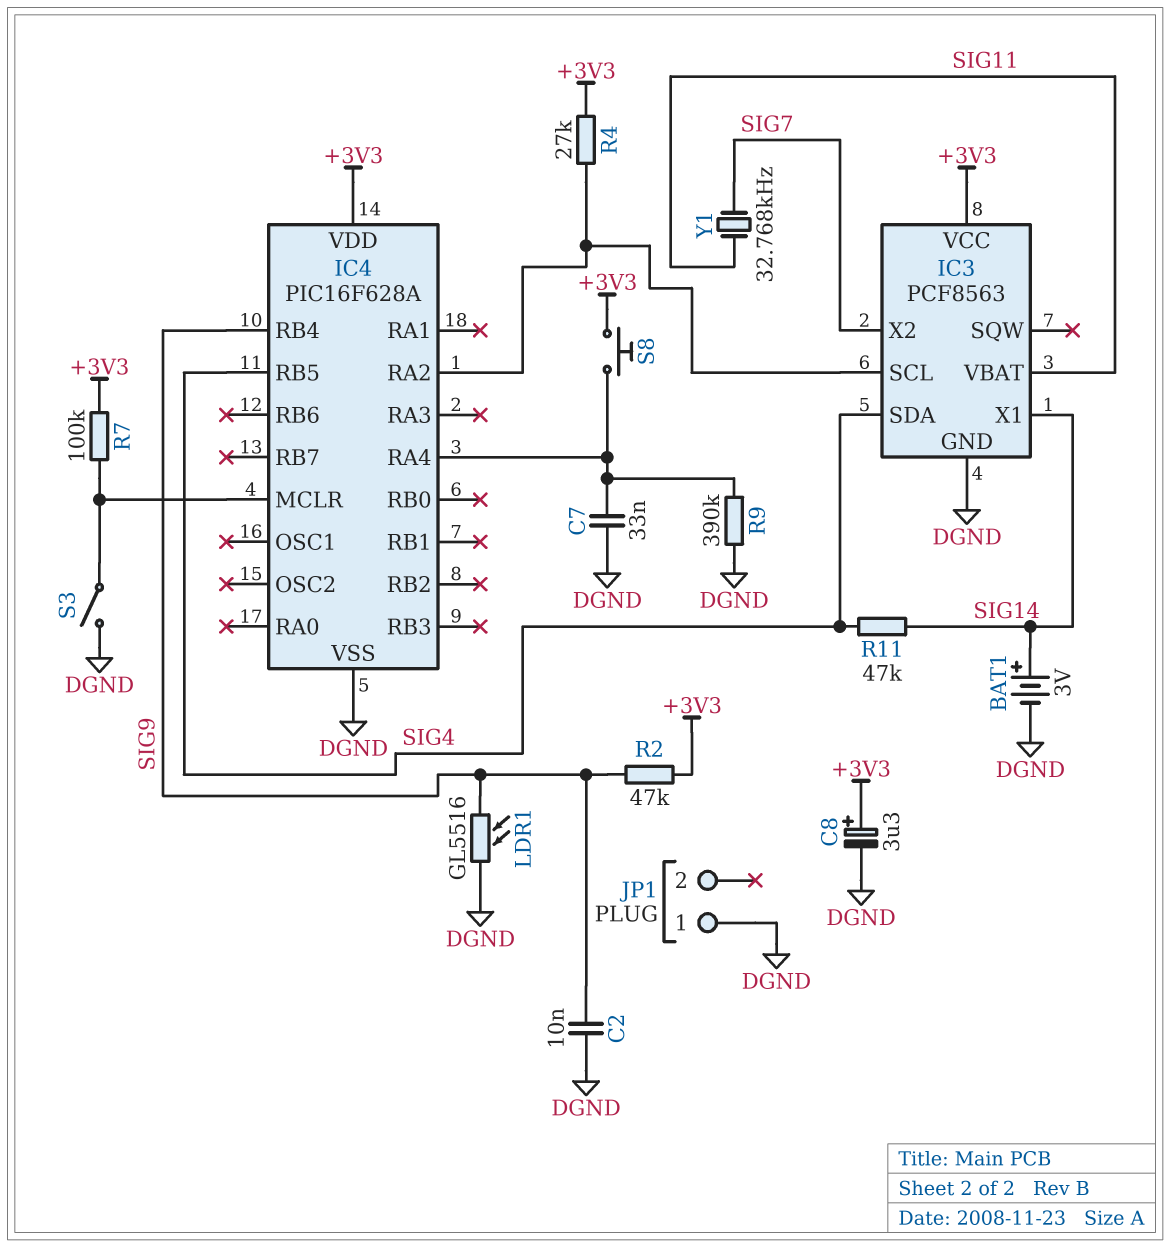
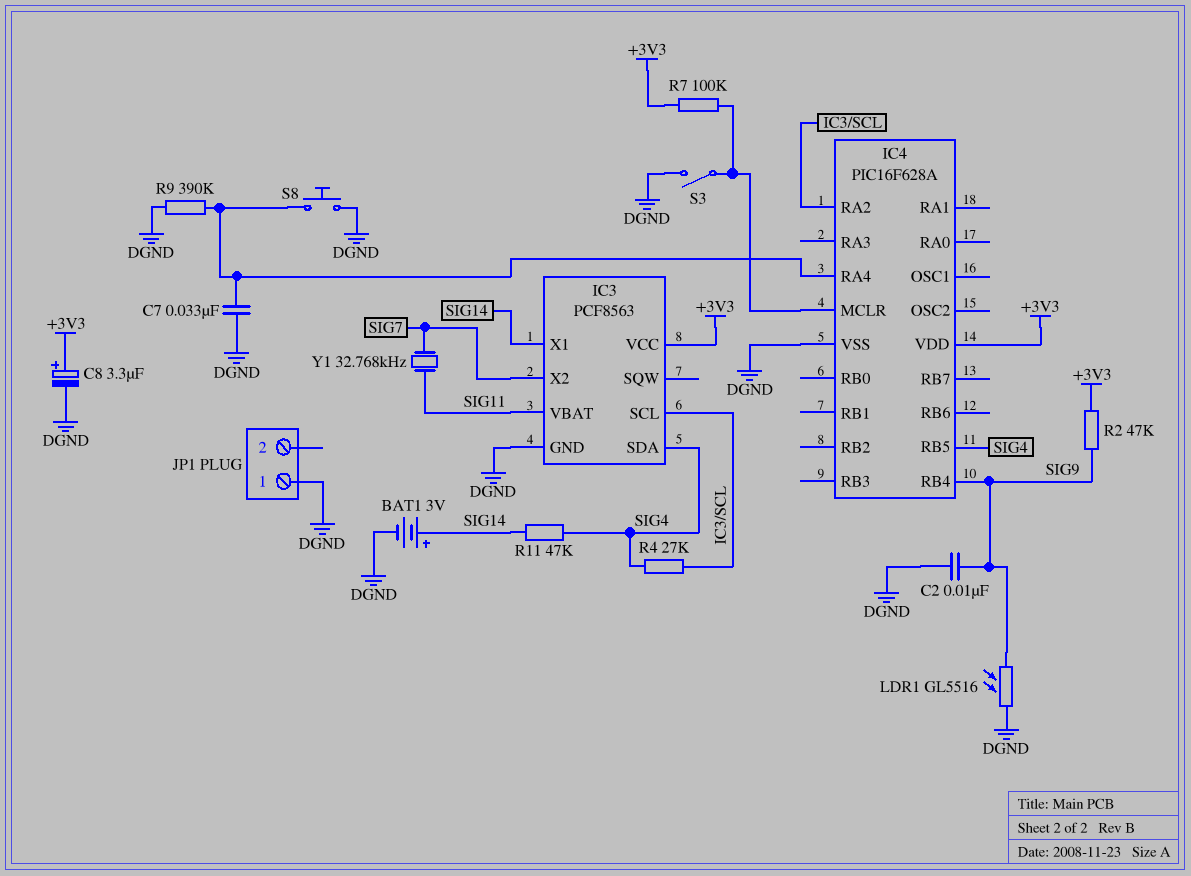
R4: 27k (+3V3, IC3/SCL) -> 27k (IC3/SCL, SIG4)
S8: button (+3V3, IC4/RA4) -> button (DGND, IC4/RA4)

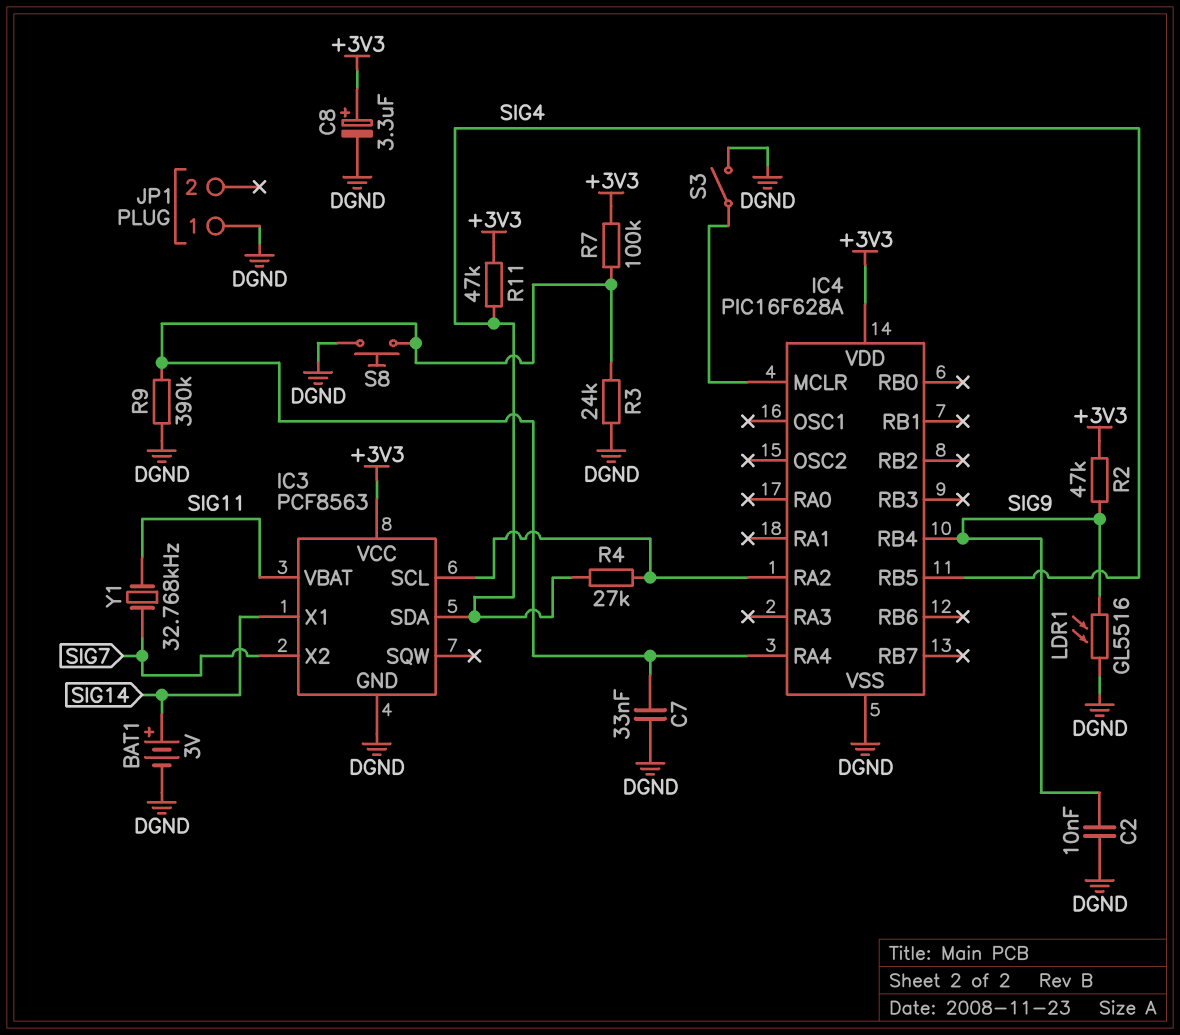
R3: none -> 24k (DGND, IC4/RA4)
R7: 100k (+3V3, IC4/MCLR) -> 100k (+3V3, IC4/RA4)
R11: 47k (SIG4, SIG14) -> 47k (+3V3, SIG4)

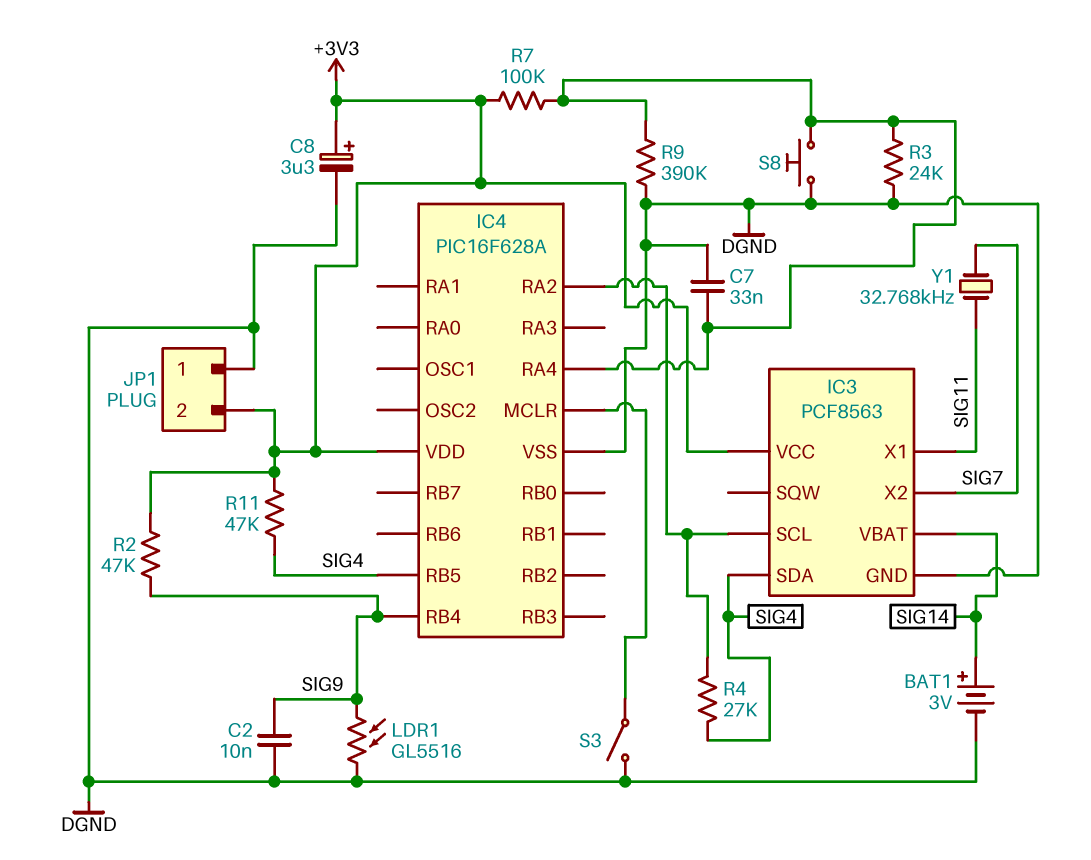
IC3 pin VBAT: SIG11 -> SIG14
IC3 pin X1: SIG14 -> SIG11
JP1 pin 2: none -> +3V3

